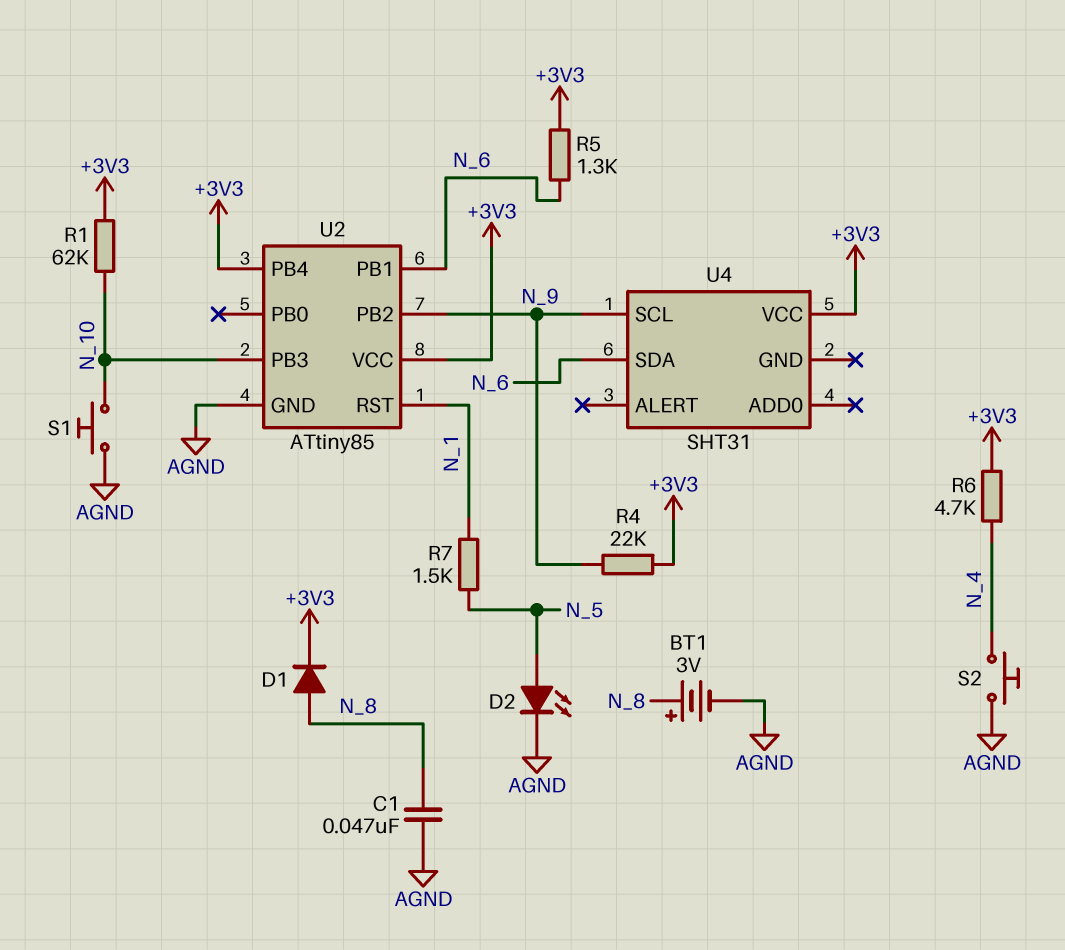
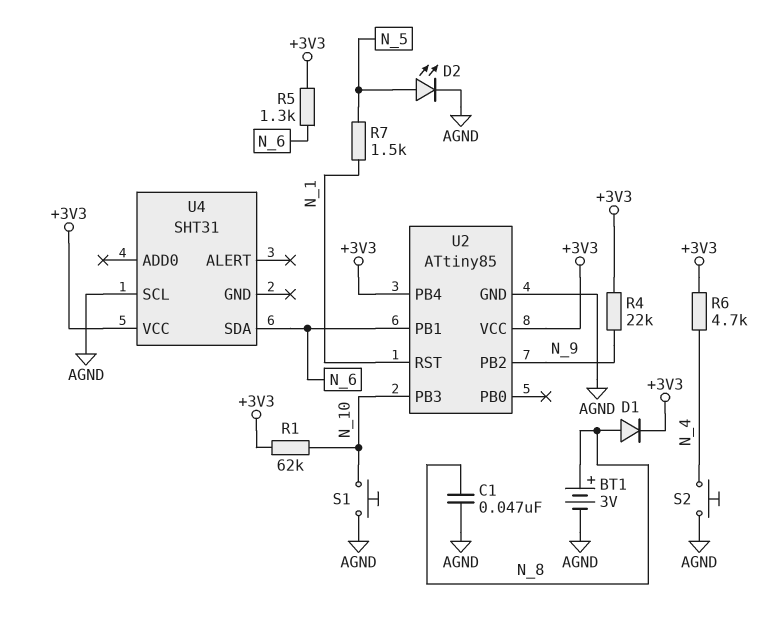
U4 pin SCL: N_9 -> AGND

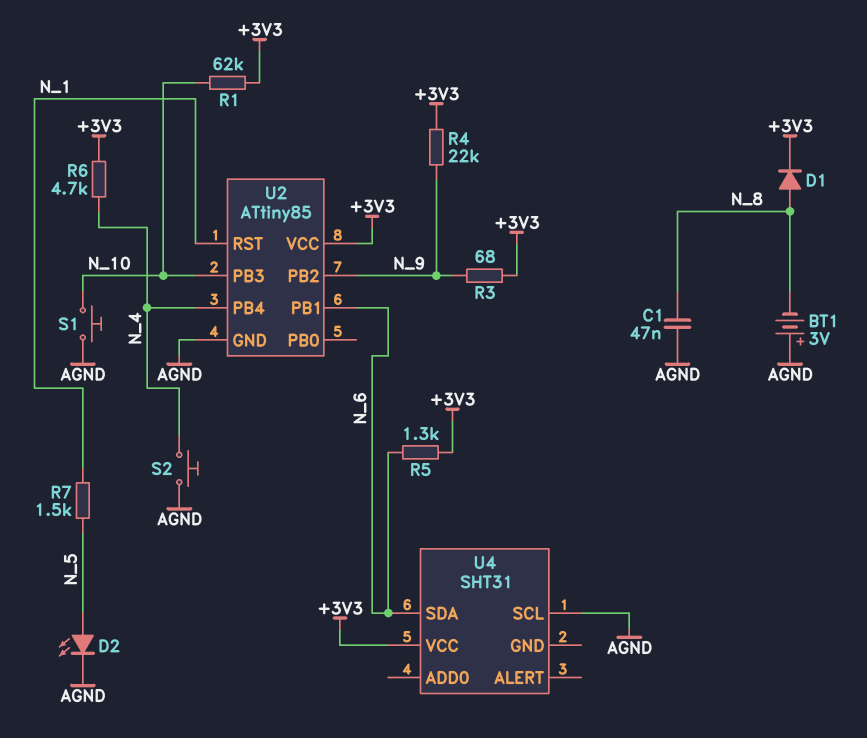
BT1: 3V (plus N_8, minus AGND) -> 3V (plus AGND, minus N_8)
R3: none -> 68 (+3V3, N_9)
U2 pin PB4: +3V3 -> N_4

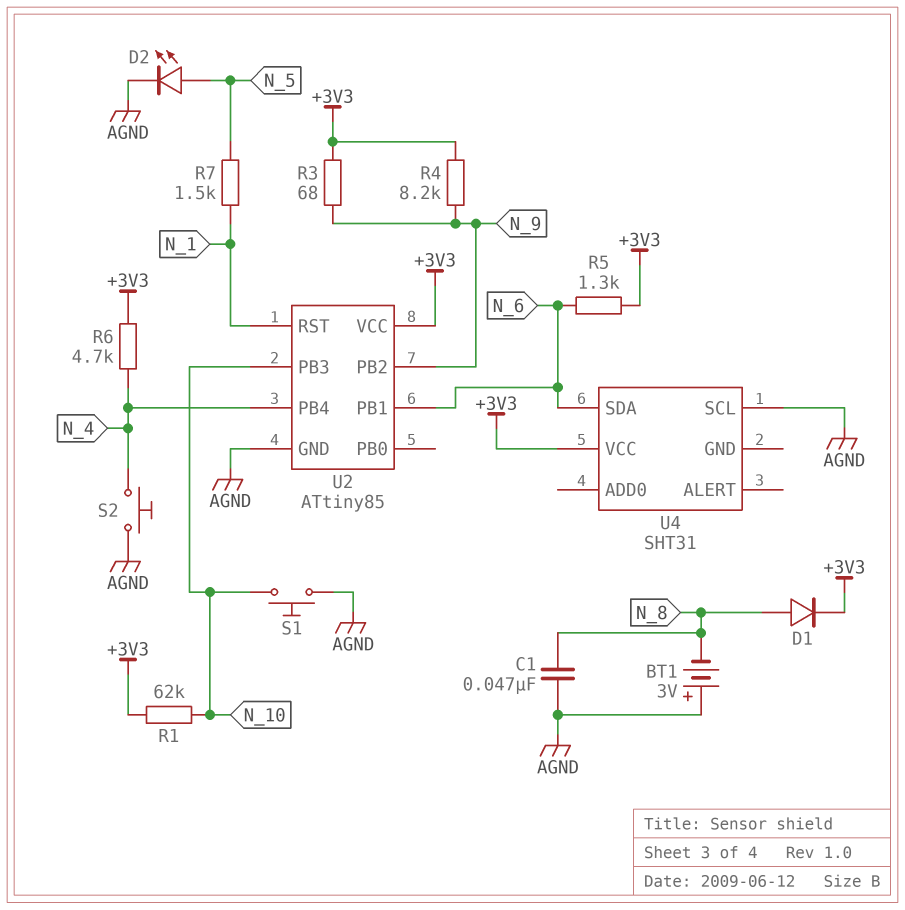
R4: 22k (+3V3, N_9) -> 8.2k (+3V3, N_9)

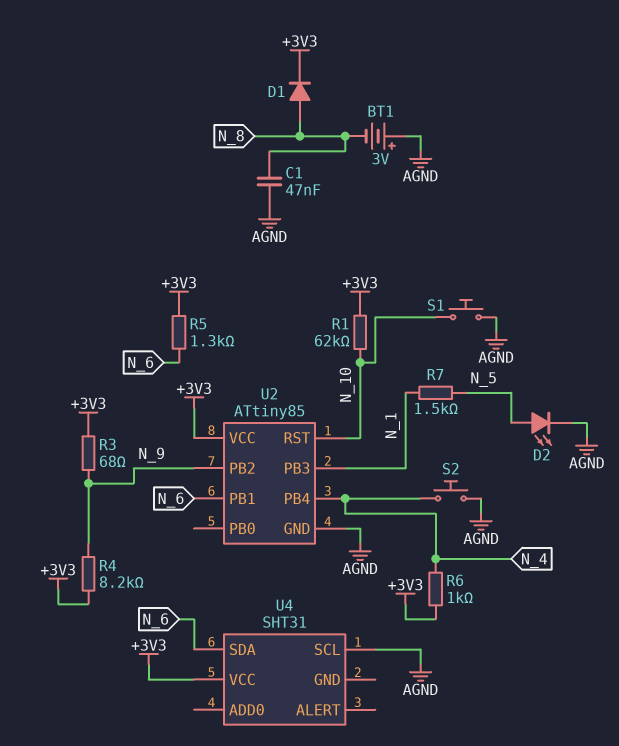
R6: 4.7k (+3V3, N_4) -> 1k (+3V3, N_4)
U2 pin PB3: N_10 -> N_1
U2 pin RST: N_1 -> N_10

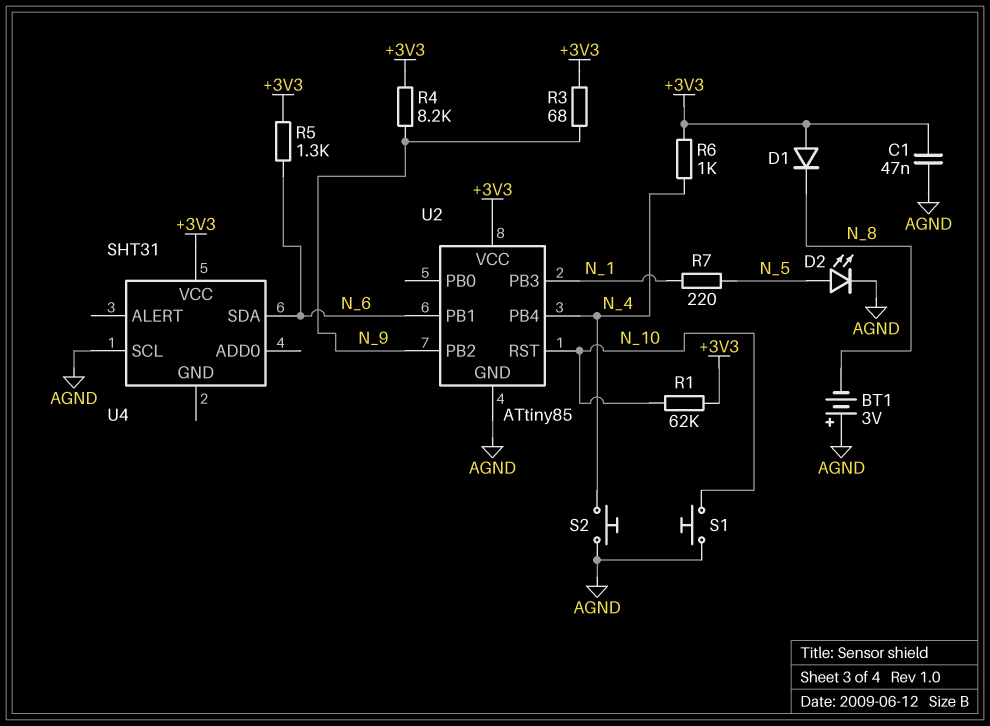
C1: 47nF (AGND, N_8) -> 47nF (+3V3, AGND)
D1: diode (A N_8, K +3V3) -> diode (A +3V3, K N_8)
R7: 1.5k (N_1, N_5) -> 220 (N_1, N_5)

